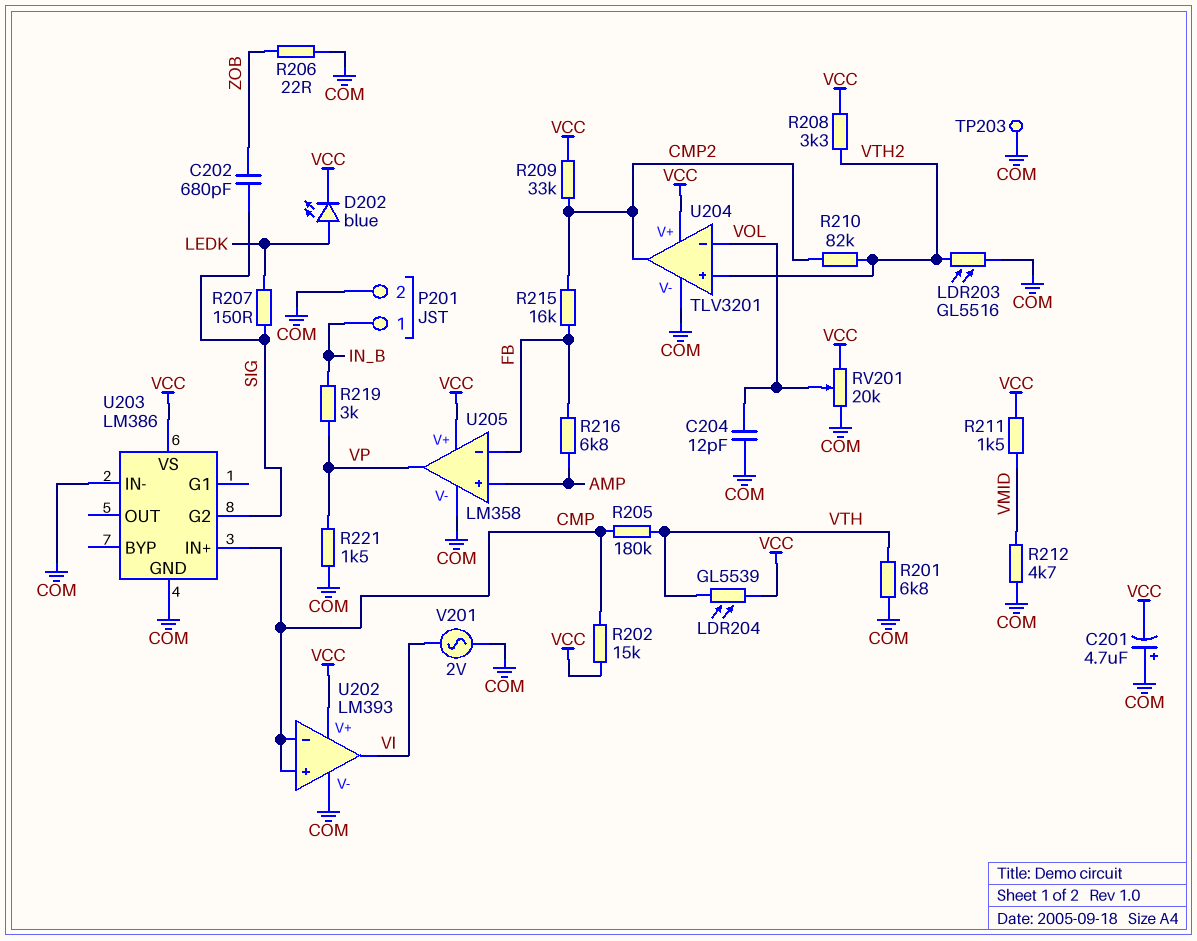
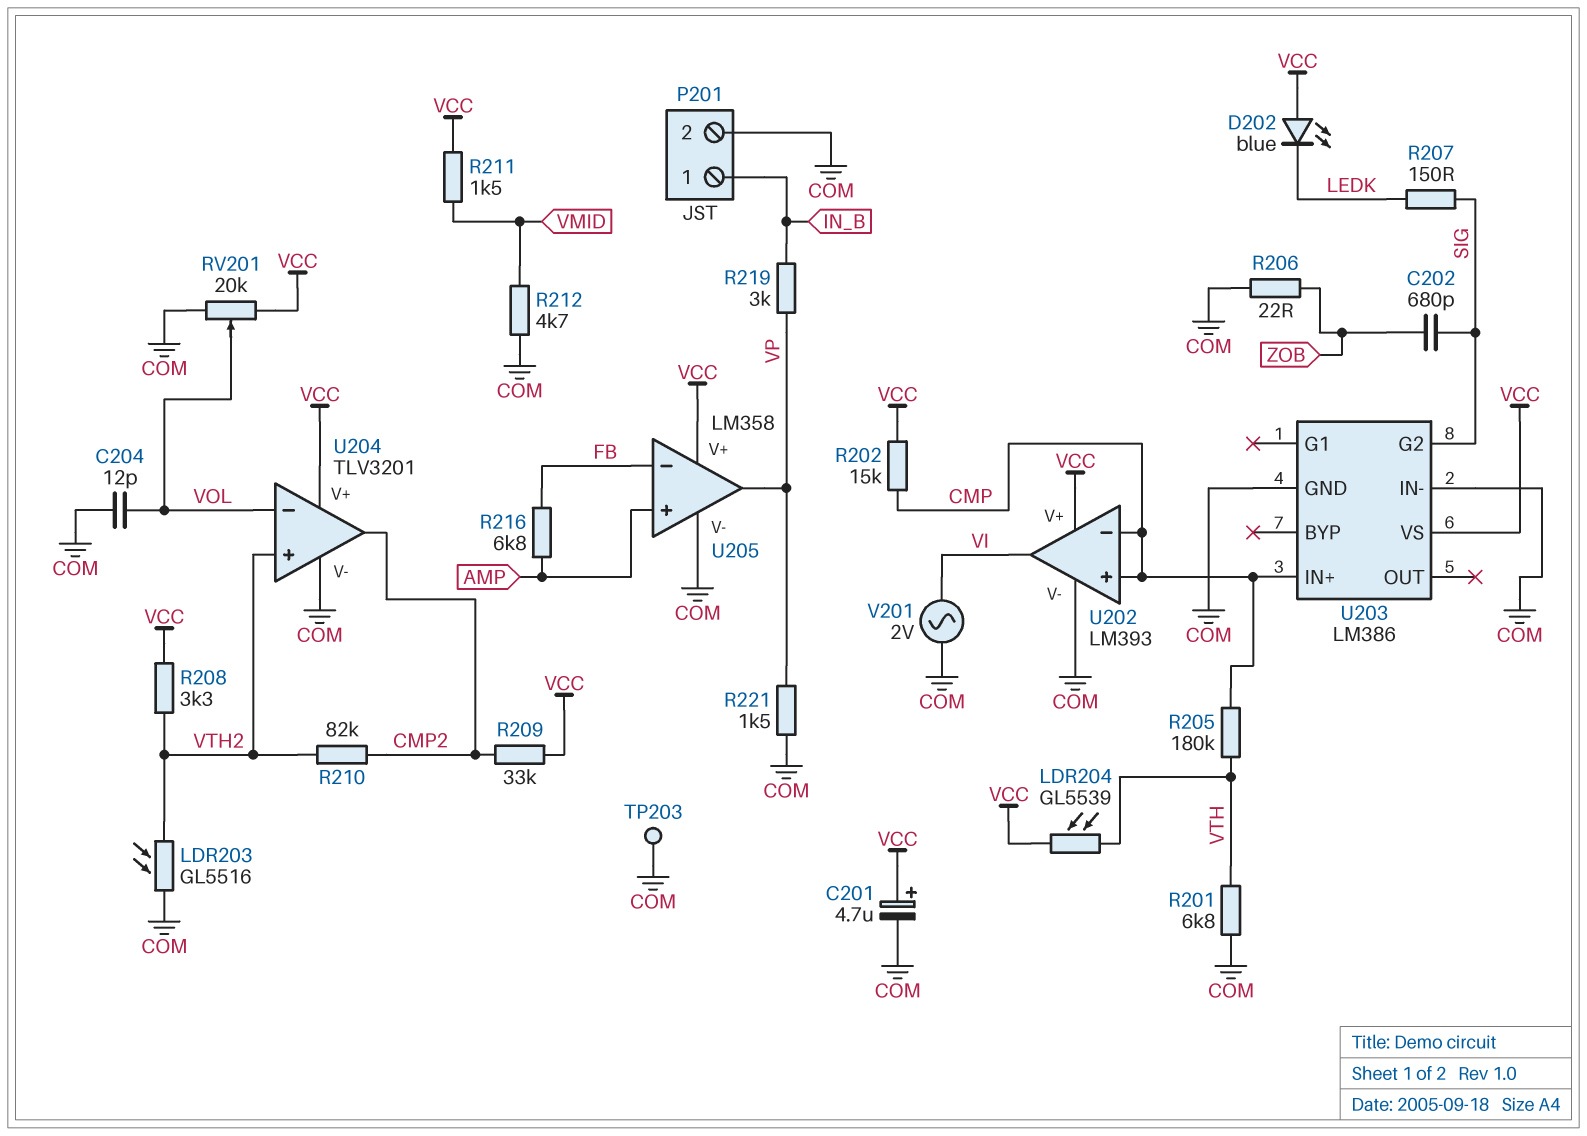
C201: 4.7uF (plus COM, minus VCC) -> 4.7uF (plus VCC, minus COM)
D202: LED blue (A LEDK, K VCC) -> LED blue (A VCC, K LEDK)
R215: 16k (CMP2, FB) -> none

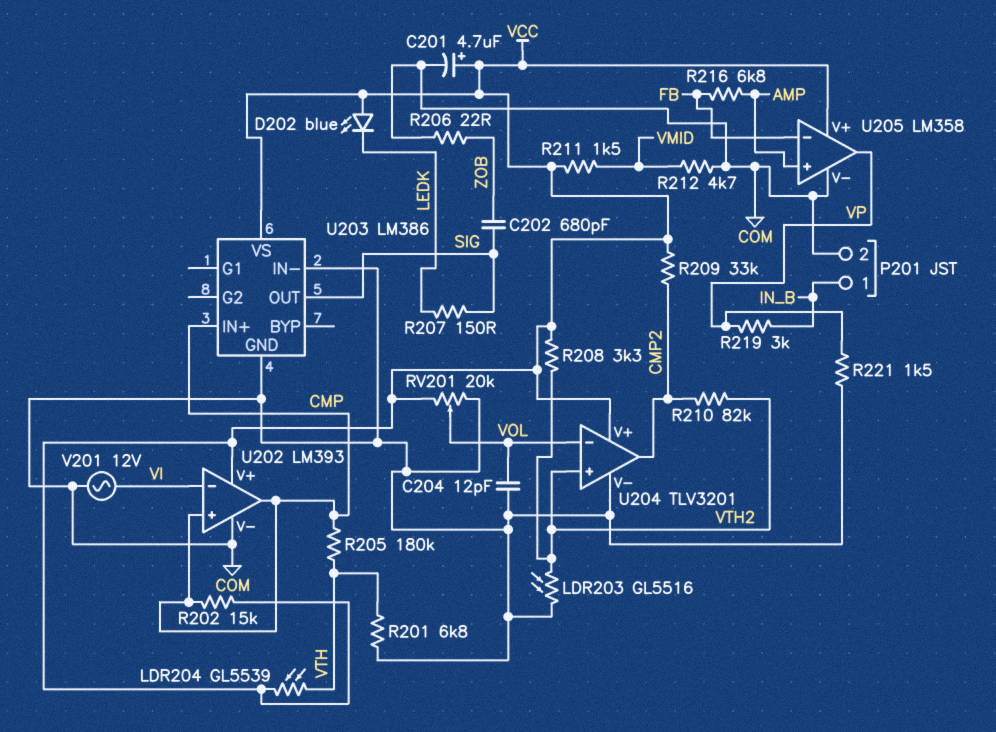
TP203: test point (COM) -> none
U202 pin in-: CMP -> VI
U202 pin out: VI -> CMP
U203 pin G2: SIG -> none
U203 pin OUT: none -> SIG
V201: AC 2V (COM, VI) -> AC 12V (COM, VI)

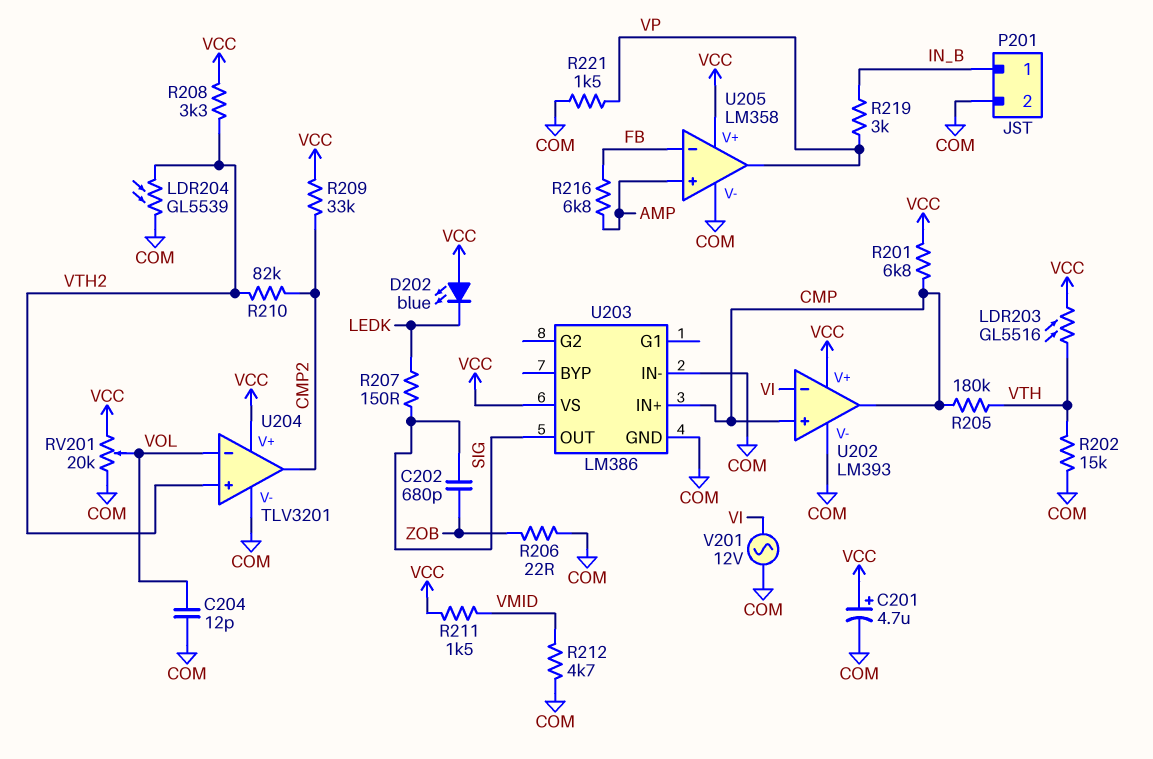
LDR203: GL5516 (COM, VTH2) -> GL5516 (VCC, VTH)
LDR204: GL5539 (VCC, VTH) -> GL5539 (COM, VTH2)
R201: 6.8k (COM, VTH) -> 6.8k (CMP, VCC)
R202: 15k (CMP, VCC) -> 15k (COM, VTH)

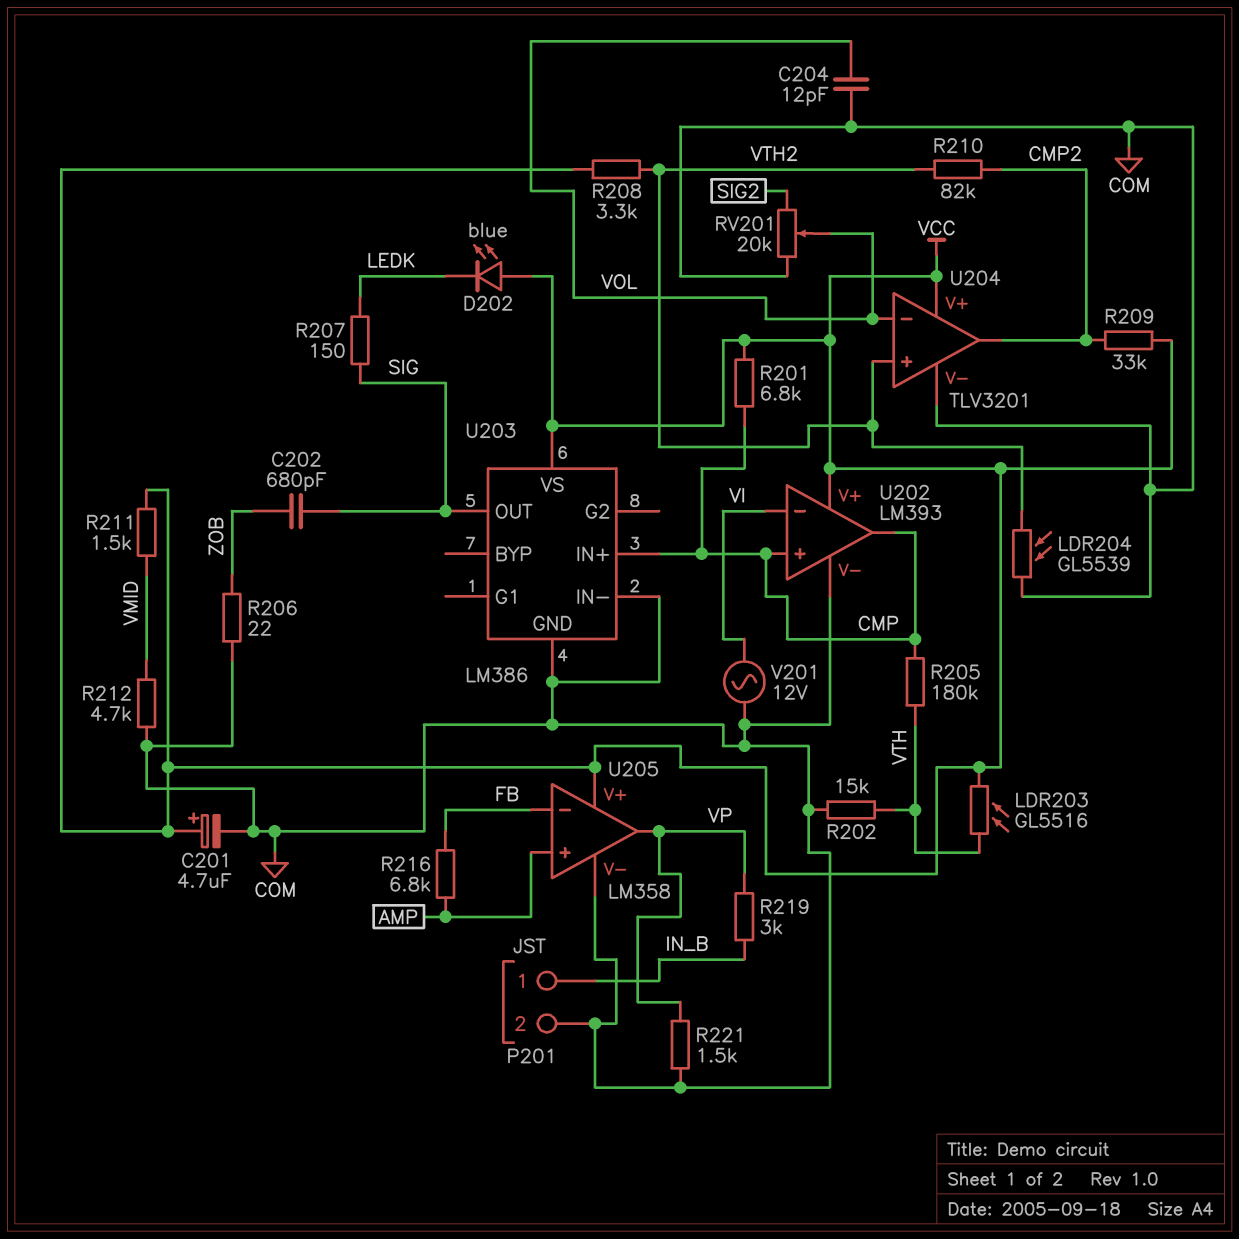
RV201: 20k (COM, VCC, wiper VOL) -> 20k (COM, SIG2, wiper VOL)

